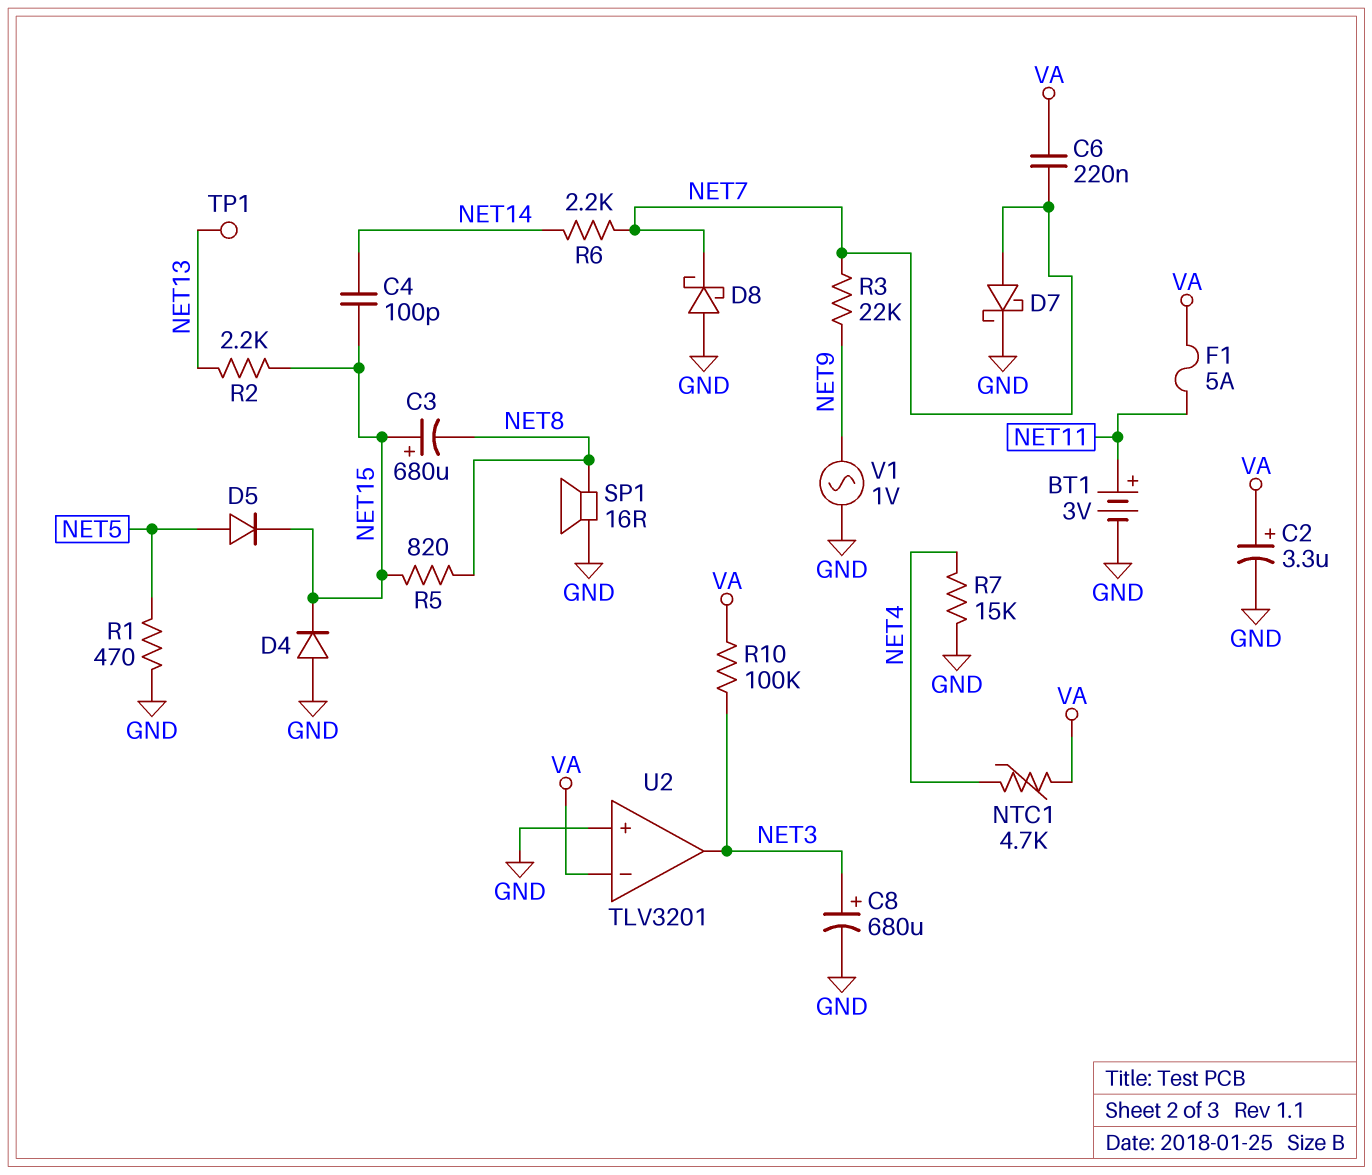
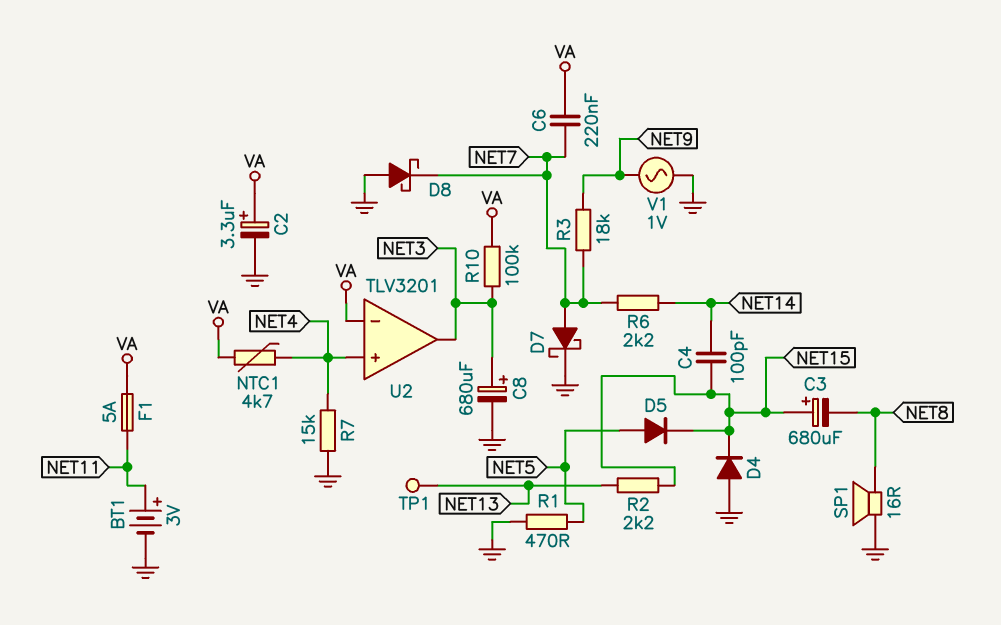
R3: 22k (NET7, NET9) -> 18k (NET7, NET9)
R5: 820 (NET8, NET15) -> none
U2 pin in+: GND -> NET4

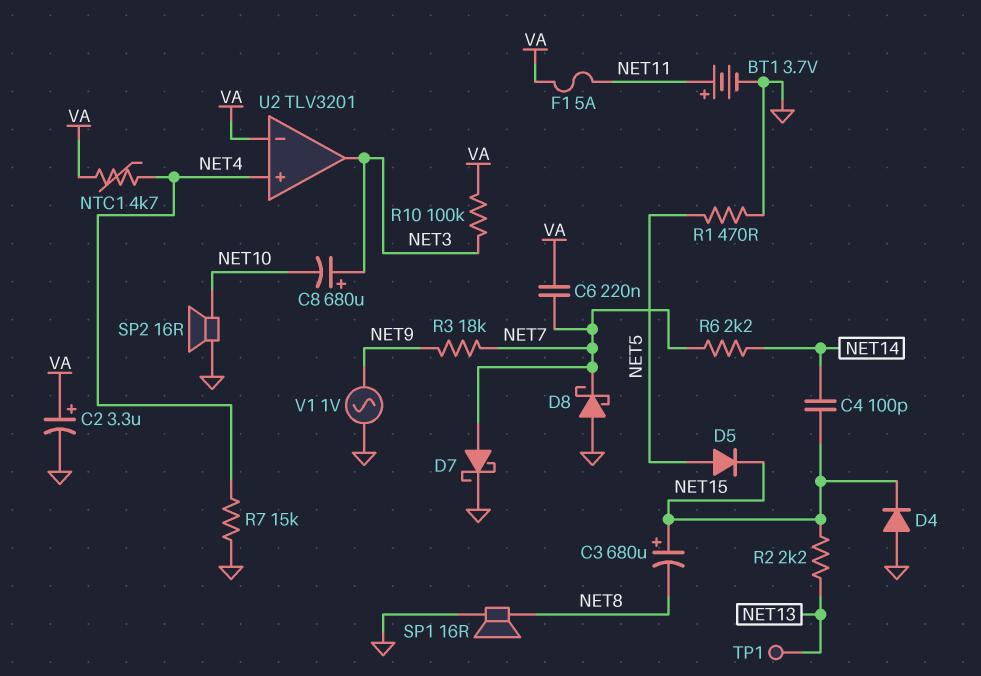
BT1: 3V (plus NET11, minus GND) -> 3.7V (plus NET11, minus GND)
C8: 680uF (plus NET3, minus GND) -> 680uF (plus NET3, minus NET10)
SP2: none -> speaker 16R (GND, NET10)

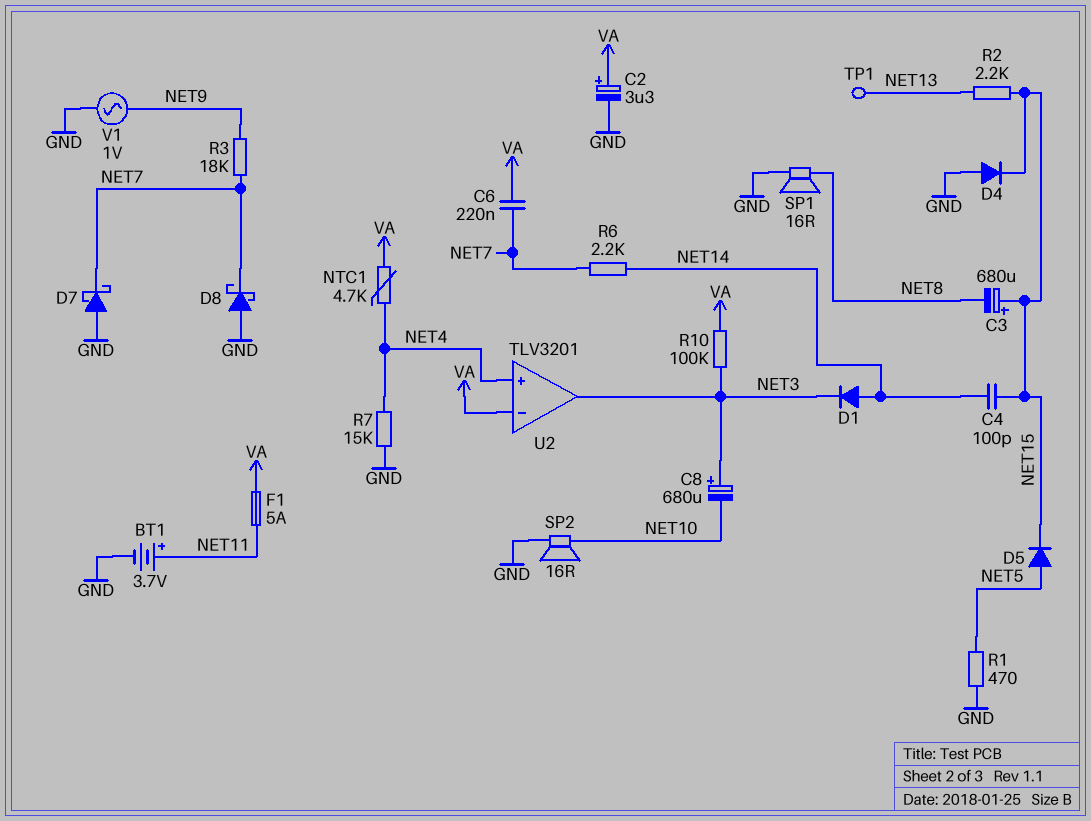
D1: none -> diode (A NET14, K NET3)
D7: schottky (A NET7, K GND) -> schottky (A GND, K NET7)

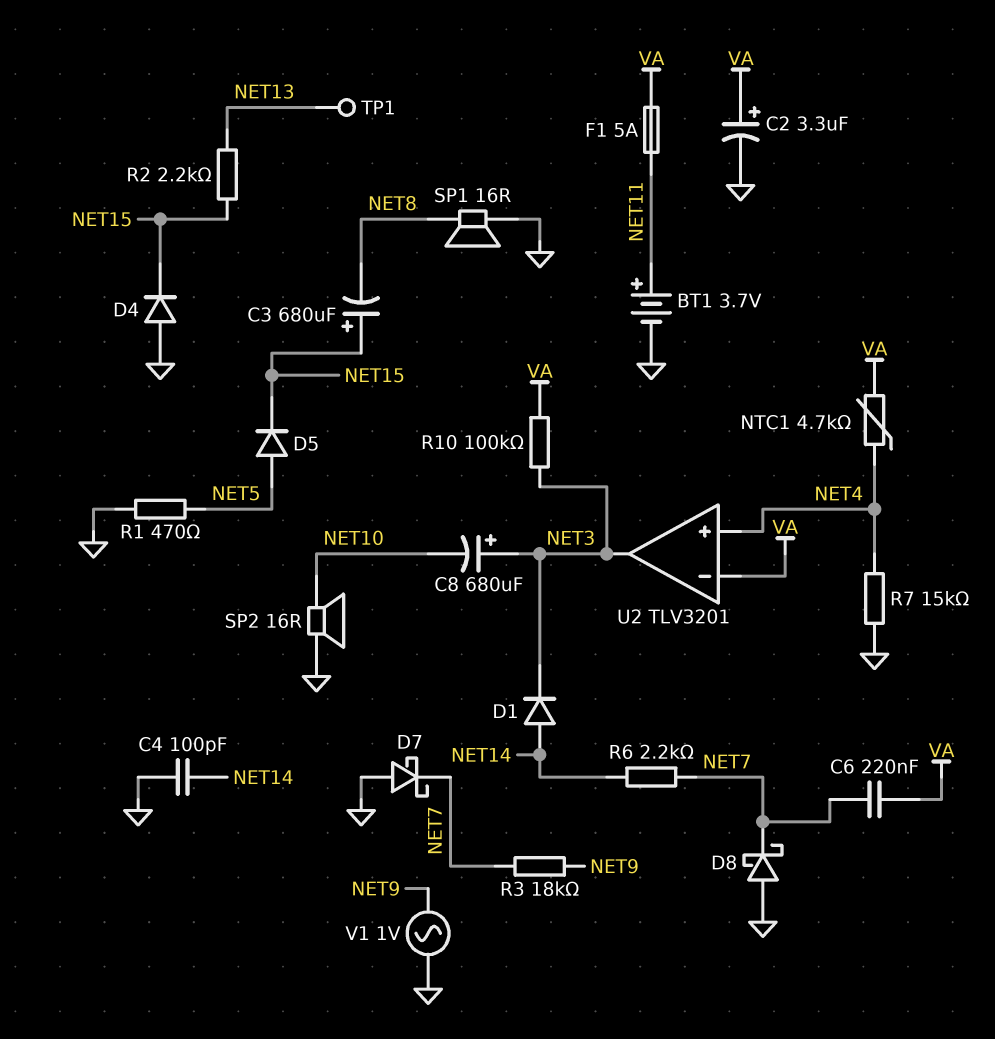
C4: 100pF (NET14, NET15) -> 100pF (GND, NET14)

